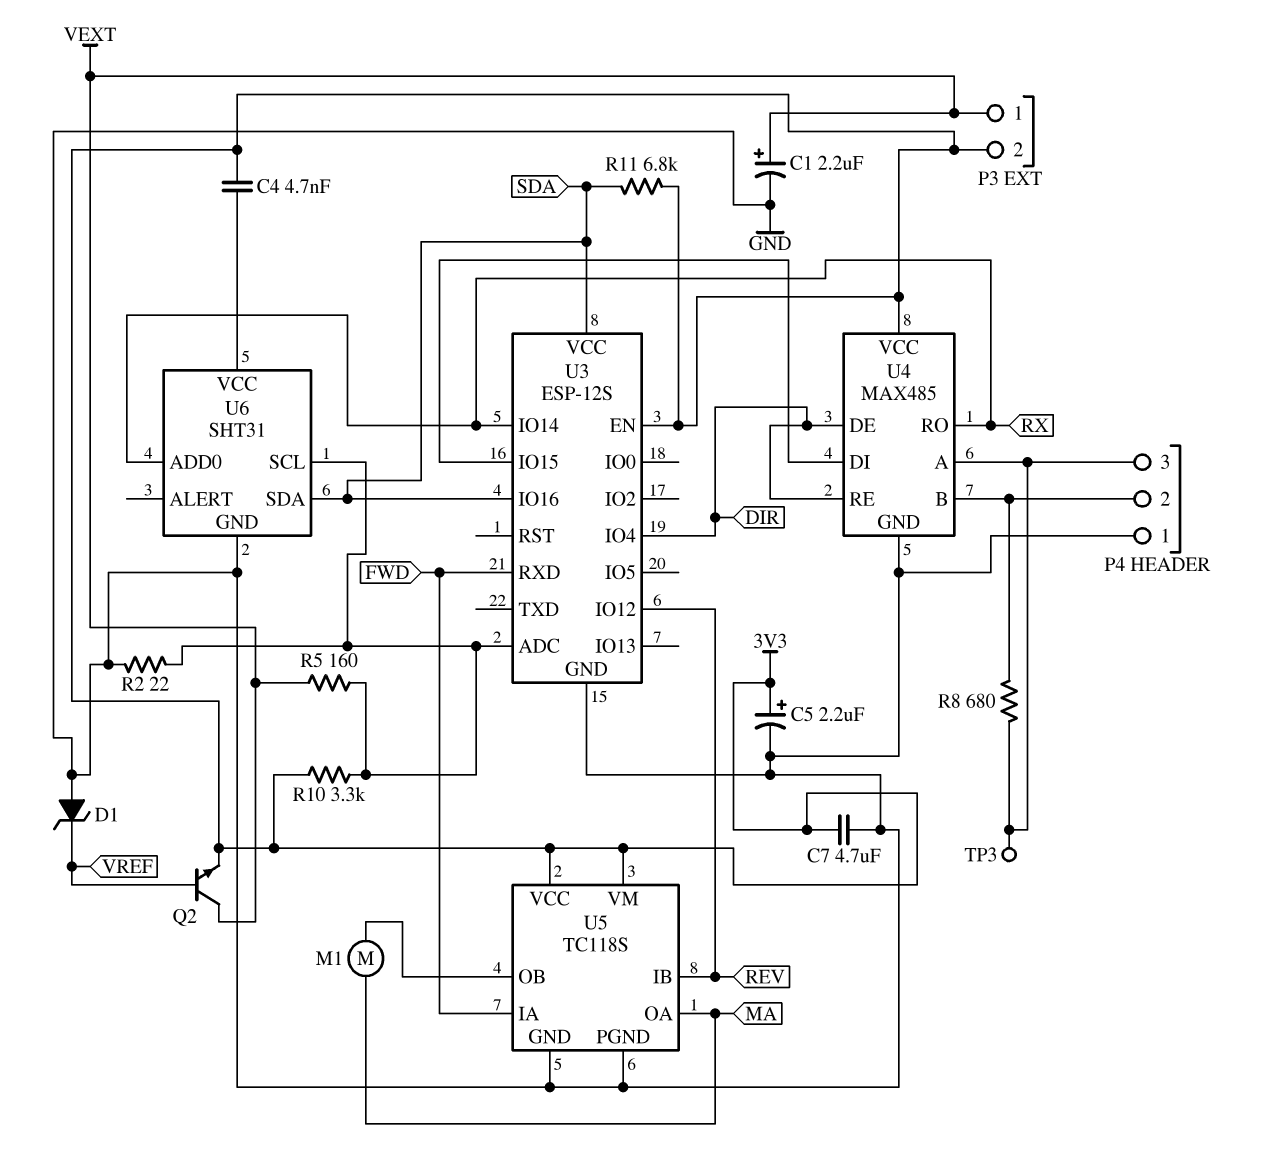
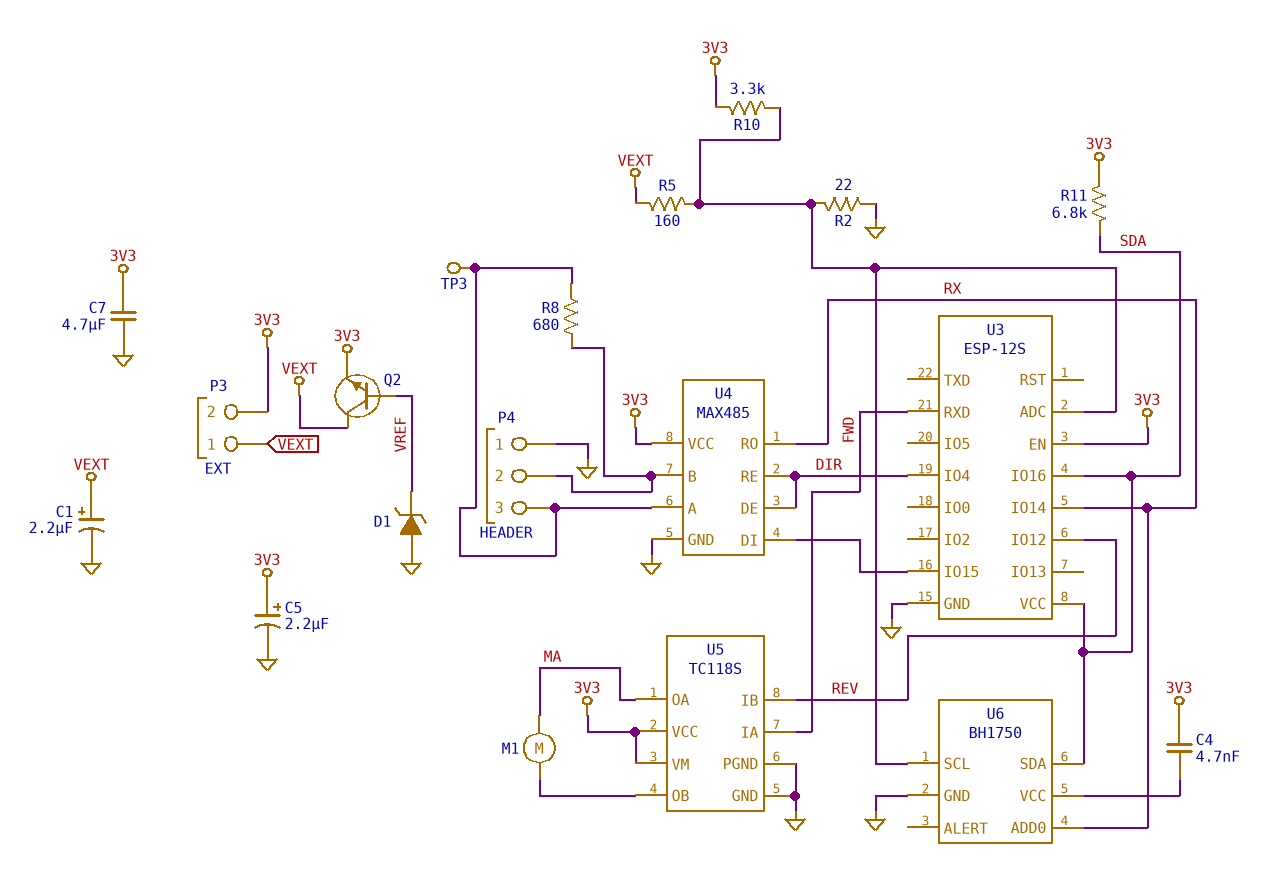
U6: SHT31 -> BH1750

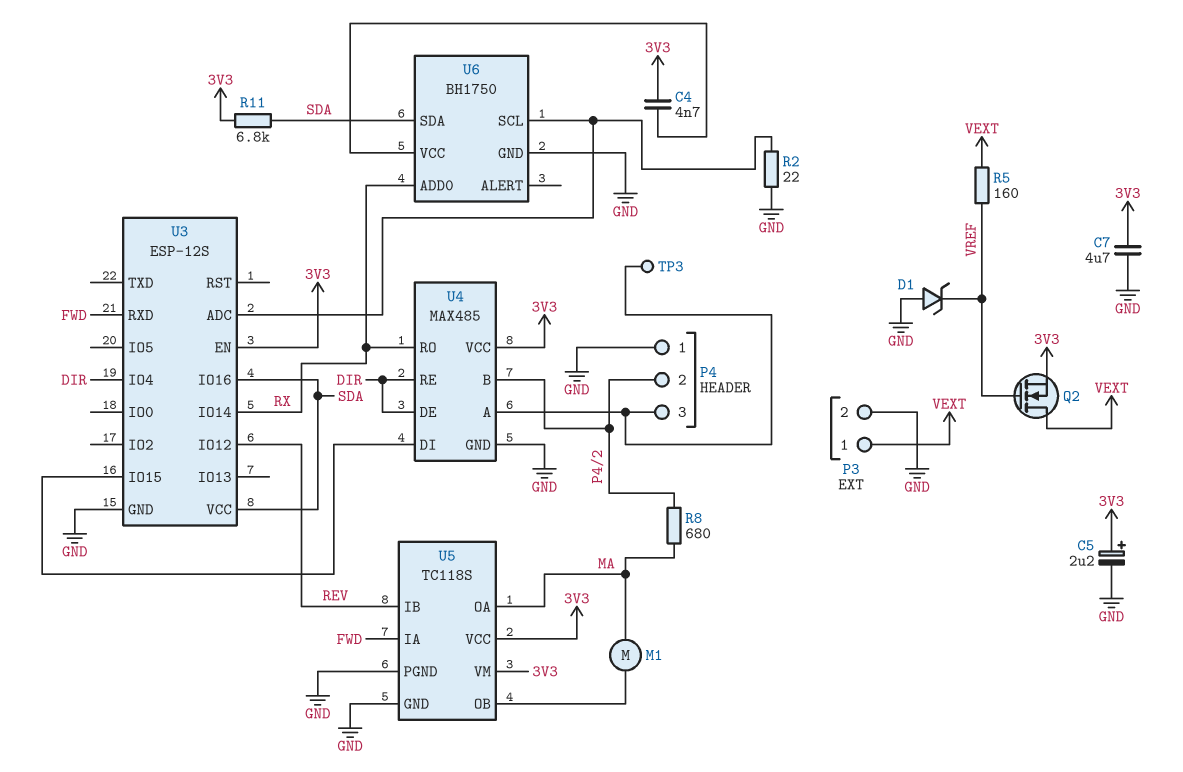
C1: 2.2uF (plus VEXT, minus GND) -> none
P3 pin 2: 3V3 -> GND
Q2: NPN (B VREF, C VEXT, E 3V3) -> NMOS (G VREF, D VEXT, S 3V3)
R5: 160 (U3/ADC, VEXT) -> 160 (VEXT, VREF)
R8: 680 (P4/2, P4/3) -> 680 (MA, P4/2)
R10: 3.3k (3V3, U3/ADC) -> none

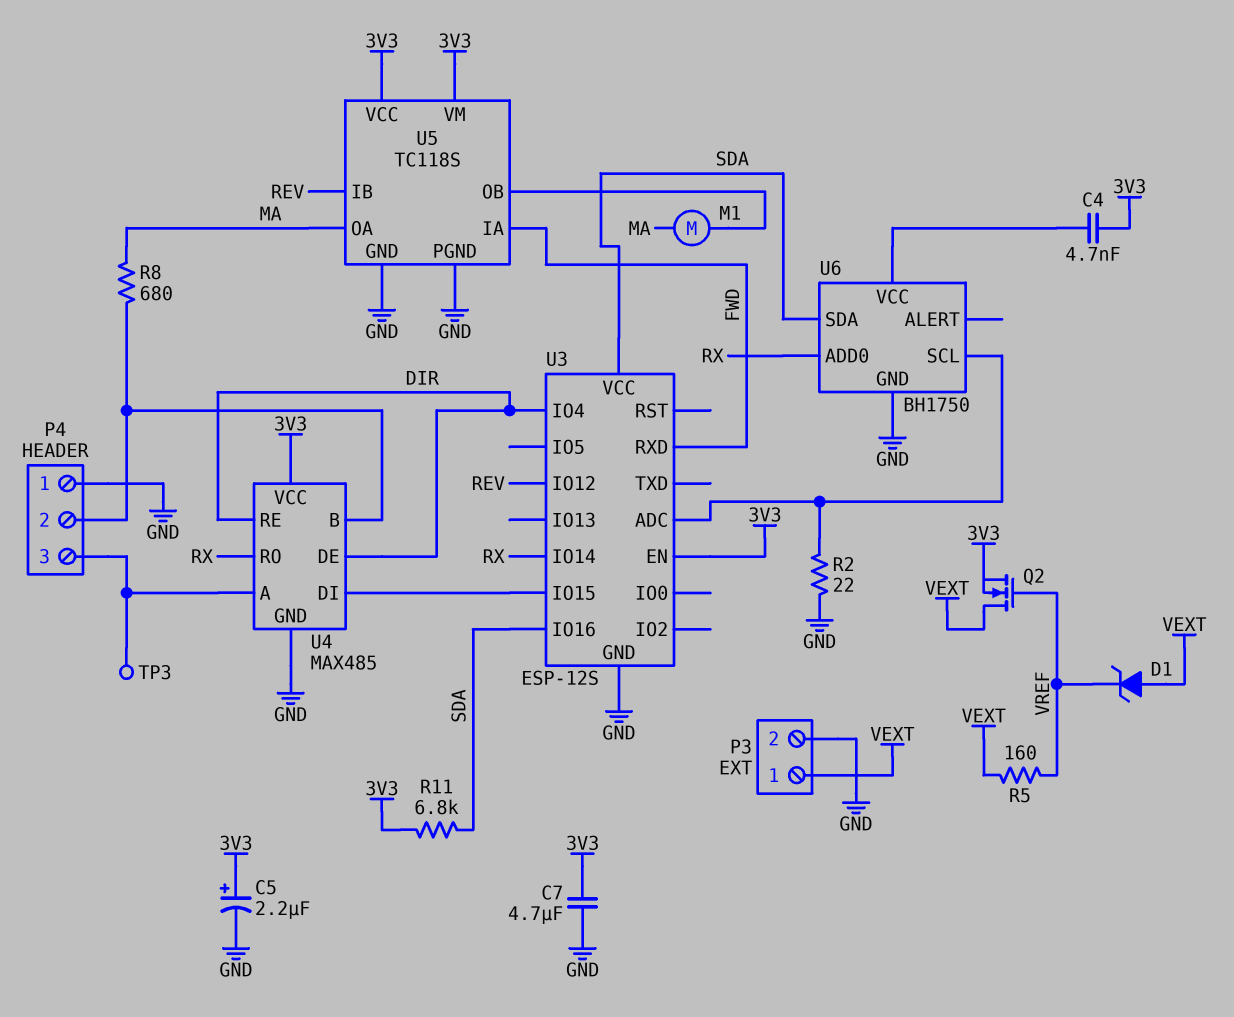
D1: zener (A GND, K VREF) -> zener (A VEXT, K VREF)

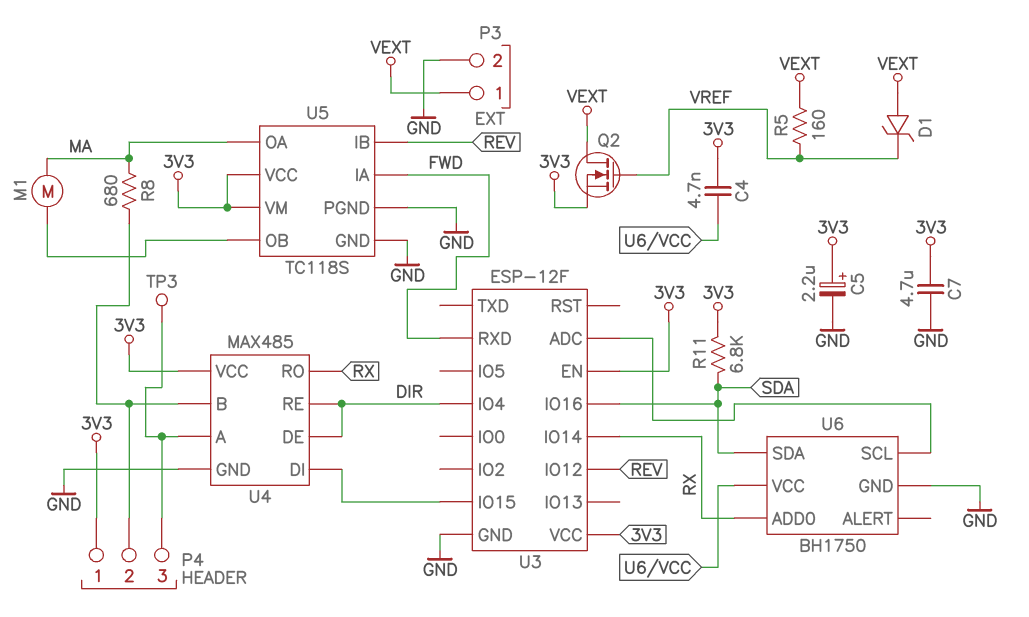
P4 pin 1: GND -> 3V3
R2: 22 (GND, U3/ADC) -> none
U3: ESP-12S -> ESP-12F
U3 pin VCC: SDA -> 3V3

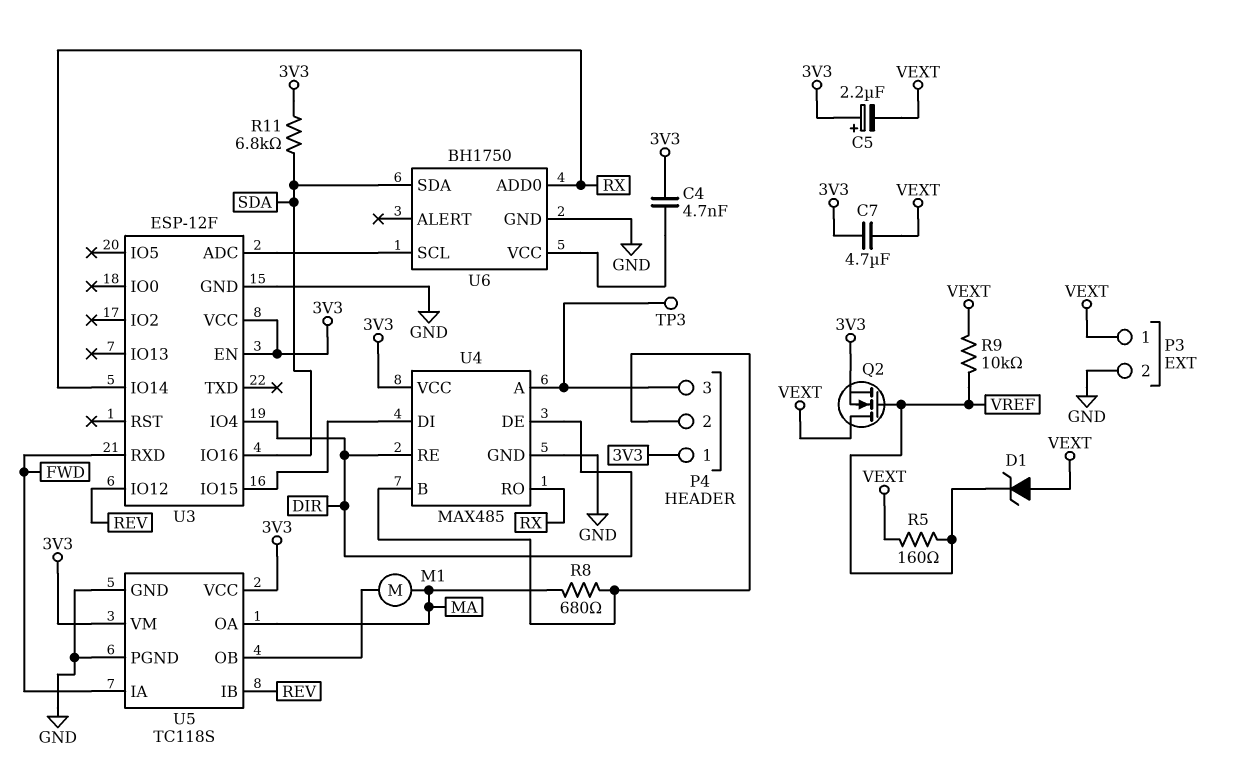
C5: 2.2uF (plus 3V3, minus GND) -> 2.2uF (plus 3V3, minus VEXT)
C7: 4.7uF (3V3, GND) -> 4.7uF (3V3, VEXT)
R9: none -> 10k (VEXT, VREF)

